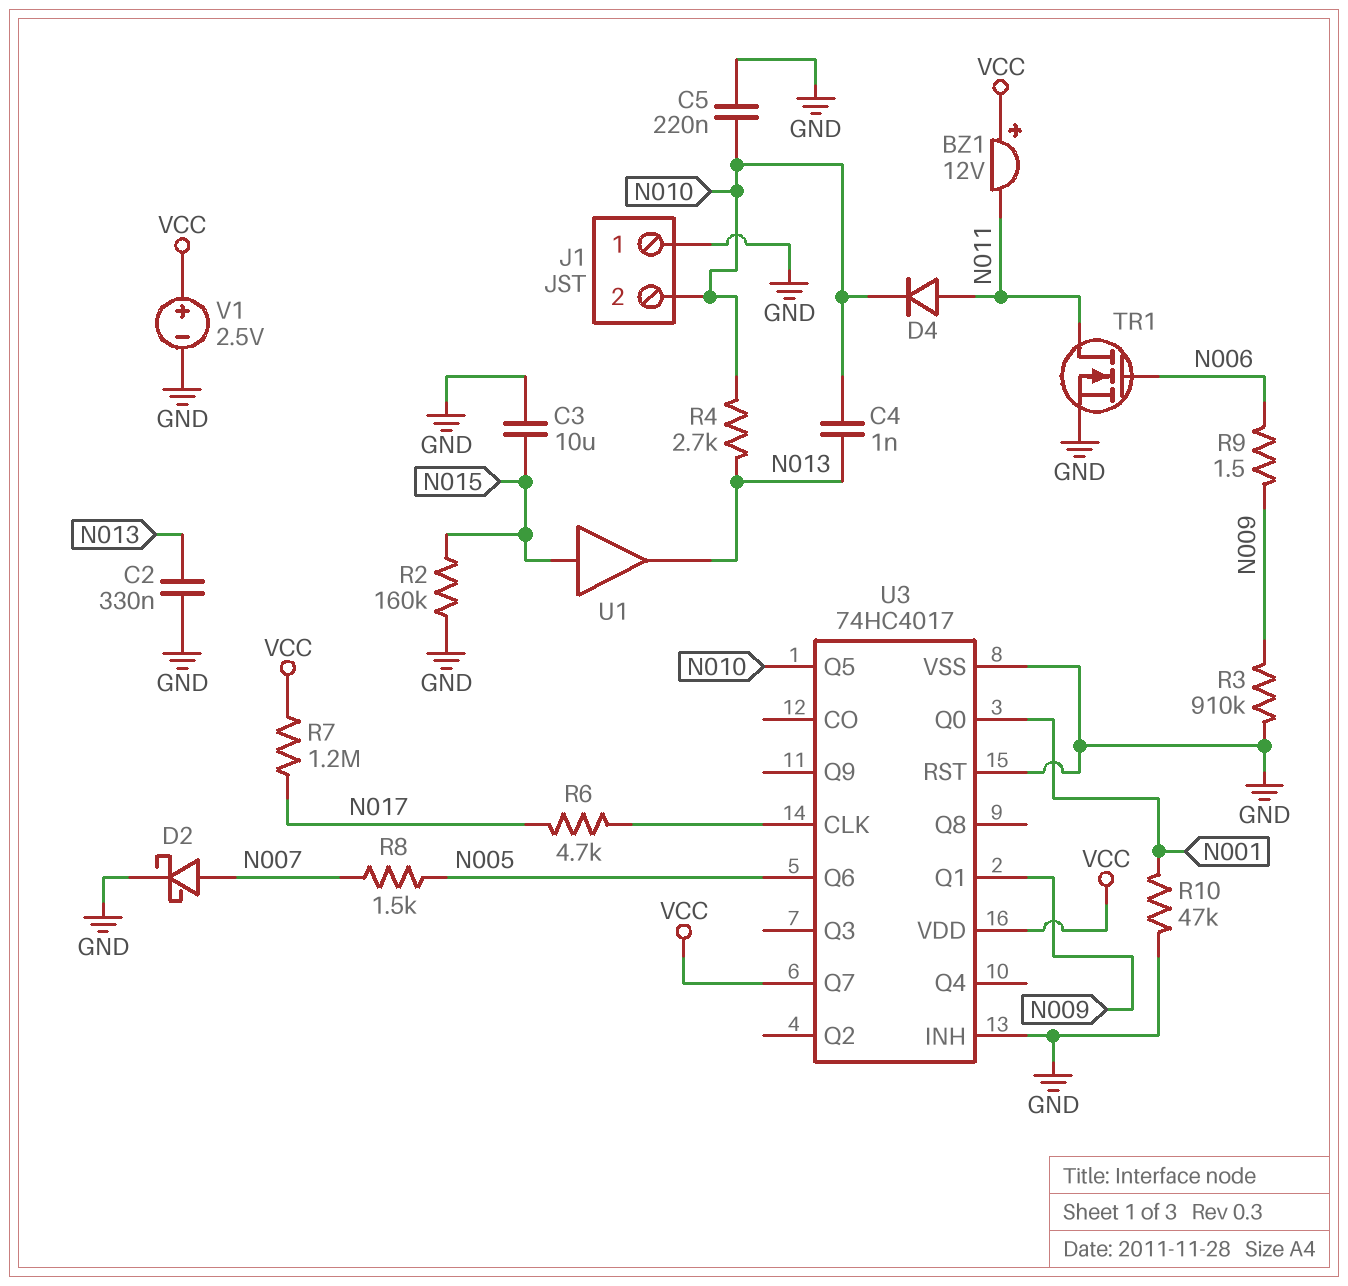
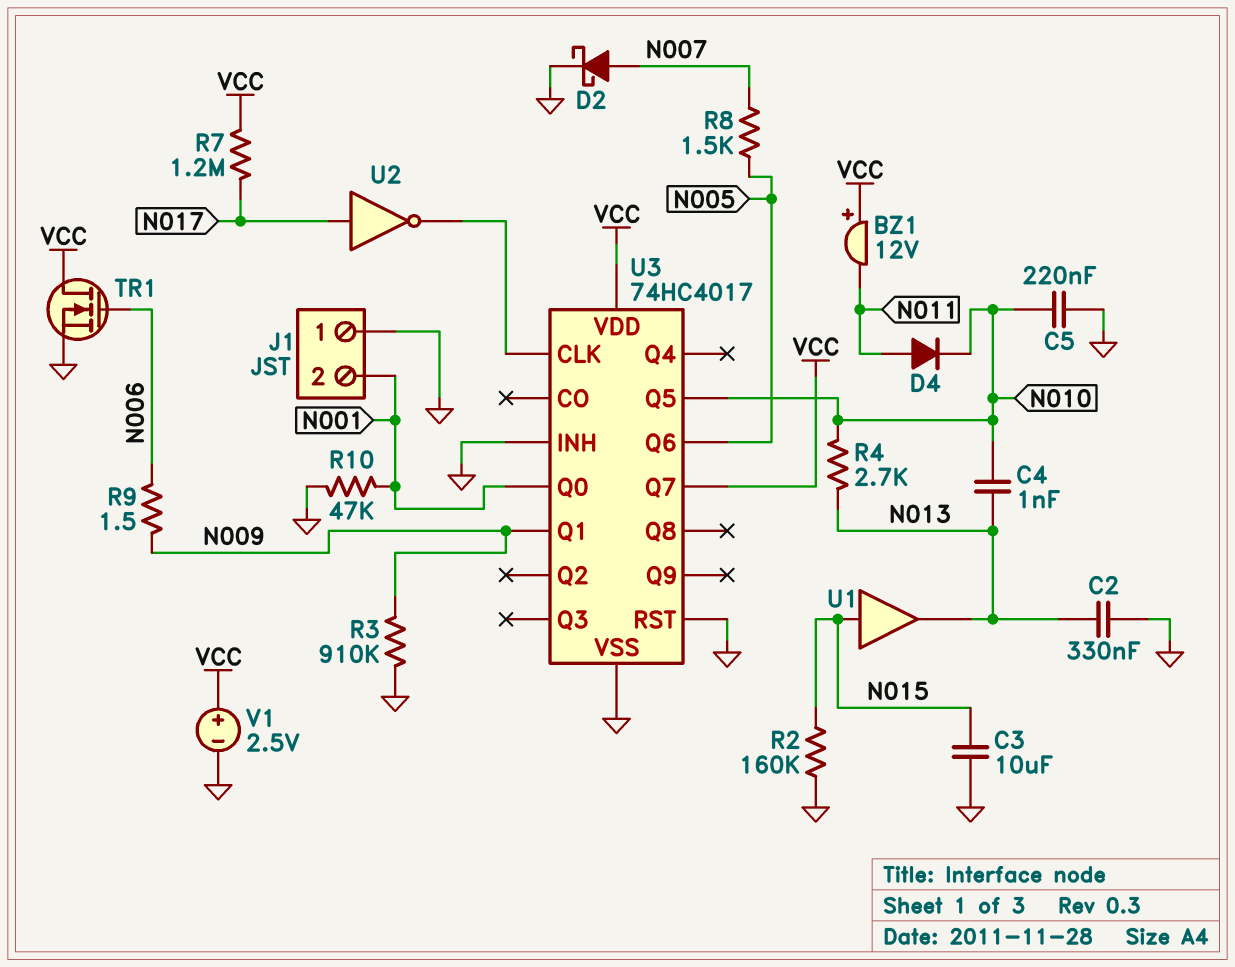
J1 pin 2: N010 -> N001
R6: 4.7k (N017, U3/CLK) -> none
TR1: NMOS (G N006, D N011, S GND) -> NMOS (G N006, D VCC, S GND)
U2: none -> NOT (in N017, out U3/CLK)

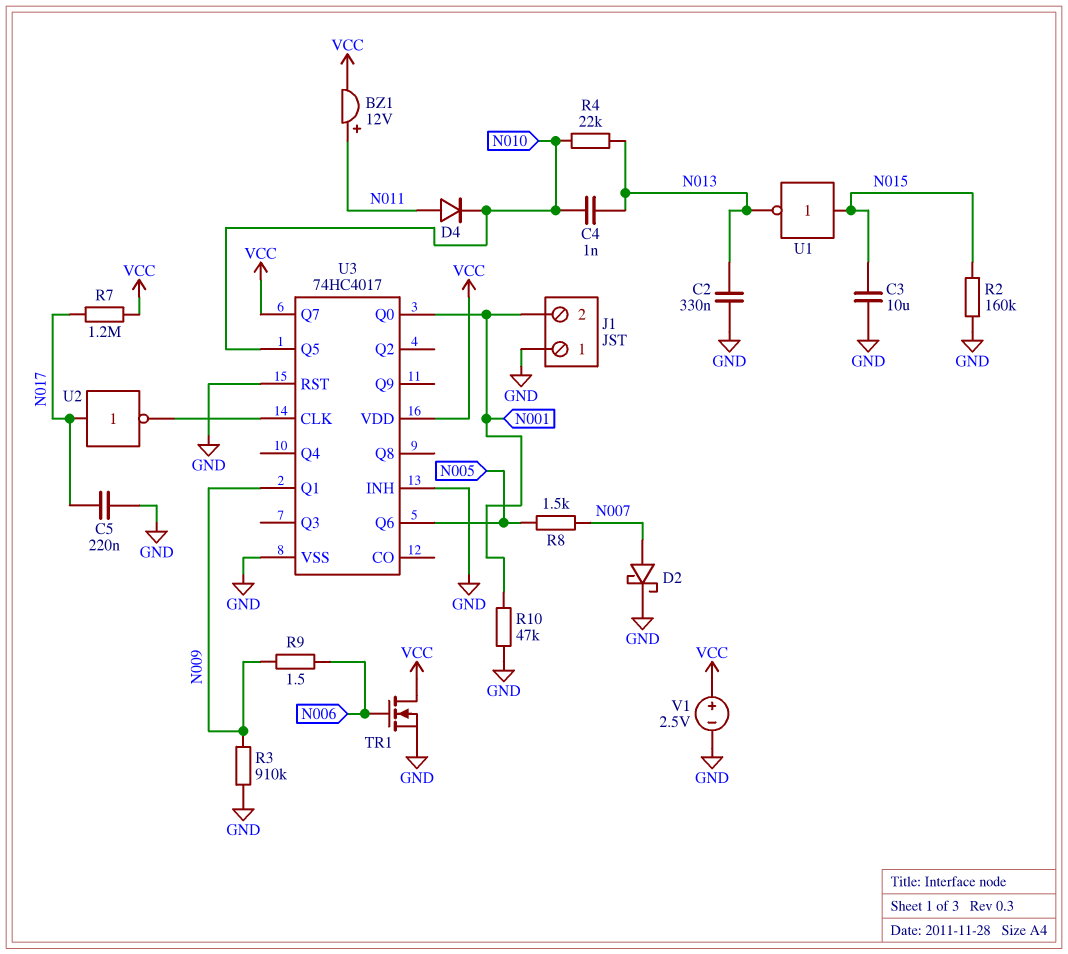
BZ1: buzzer 12V (plus VCC, minus N011) -> buzzer 12V (plus N011, minus VCC)
C5: 220nF (GND, N010) -> 220nF (GND, N017)
R4: 2.7k (N010, N013) -> 22k (N010, N013)
U1: buffer (in N015, out N013) -> NOT (in N015, out N013)

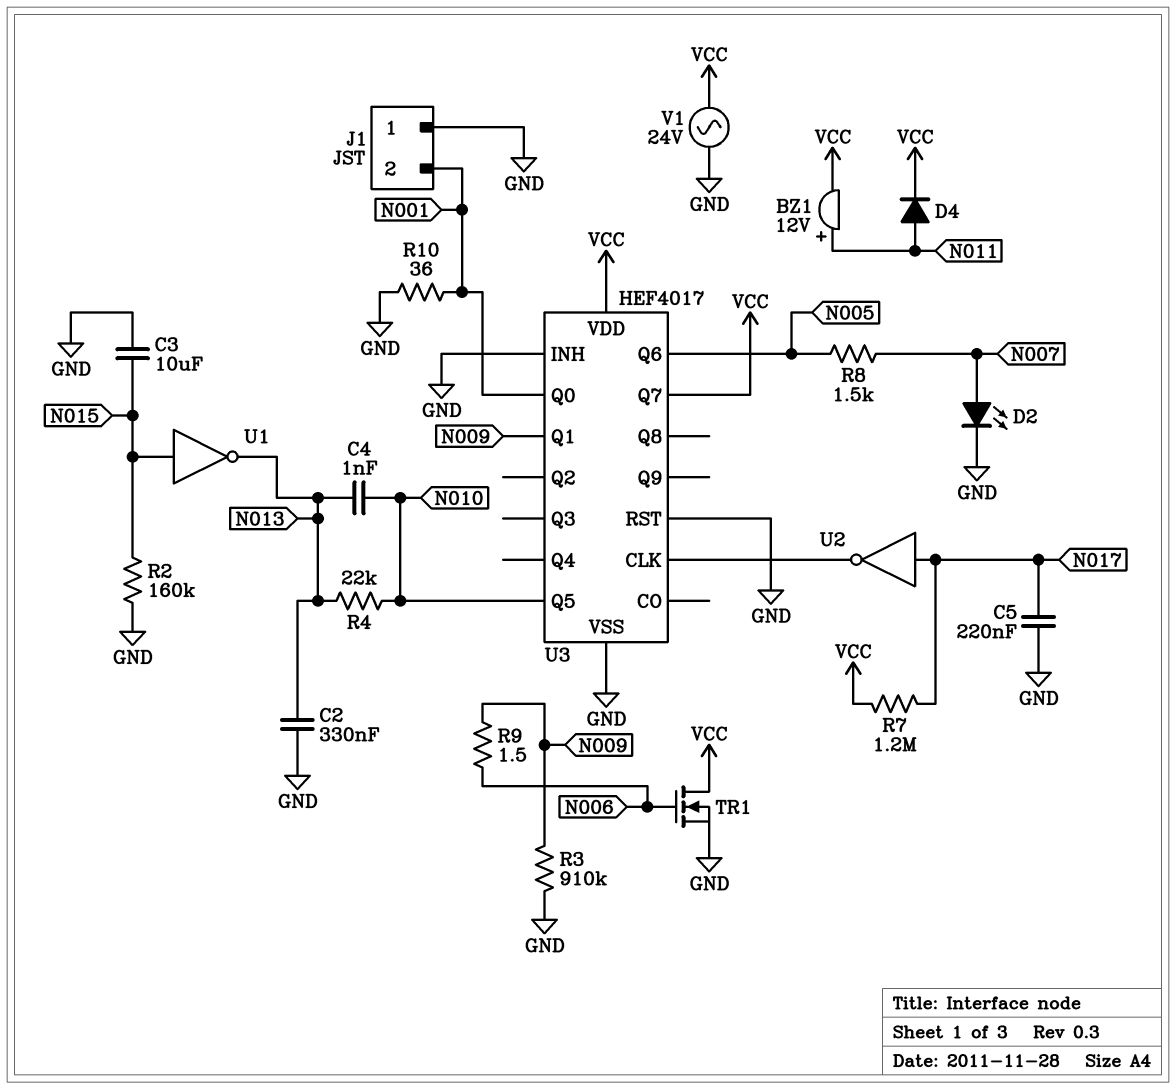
D2: schottky (A N007, K GND) -> LED (A N007, K GND)
D4: diode (A N011, K N010) -> diode (A N011, K VCC)
R10: 47k (GND, N001) -> 36 (GND, N001)
U3: 74HC4017 -> HEF4017
V1: 2.5V (plus VCC, minus GND) -> AC 24V (GND, VCC)

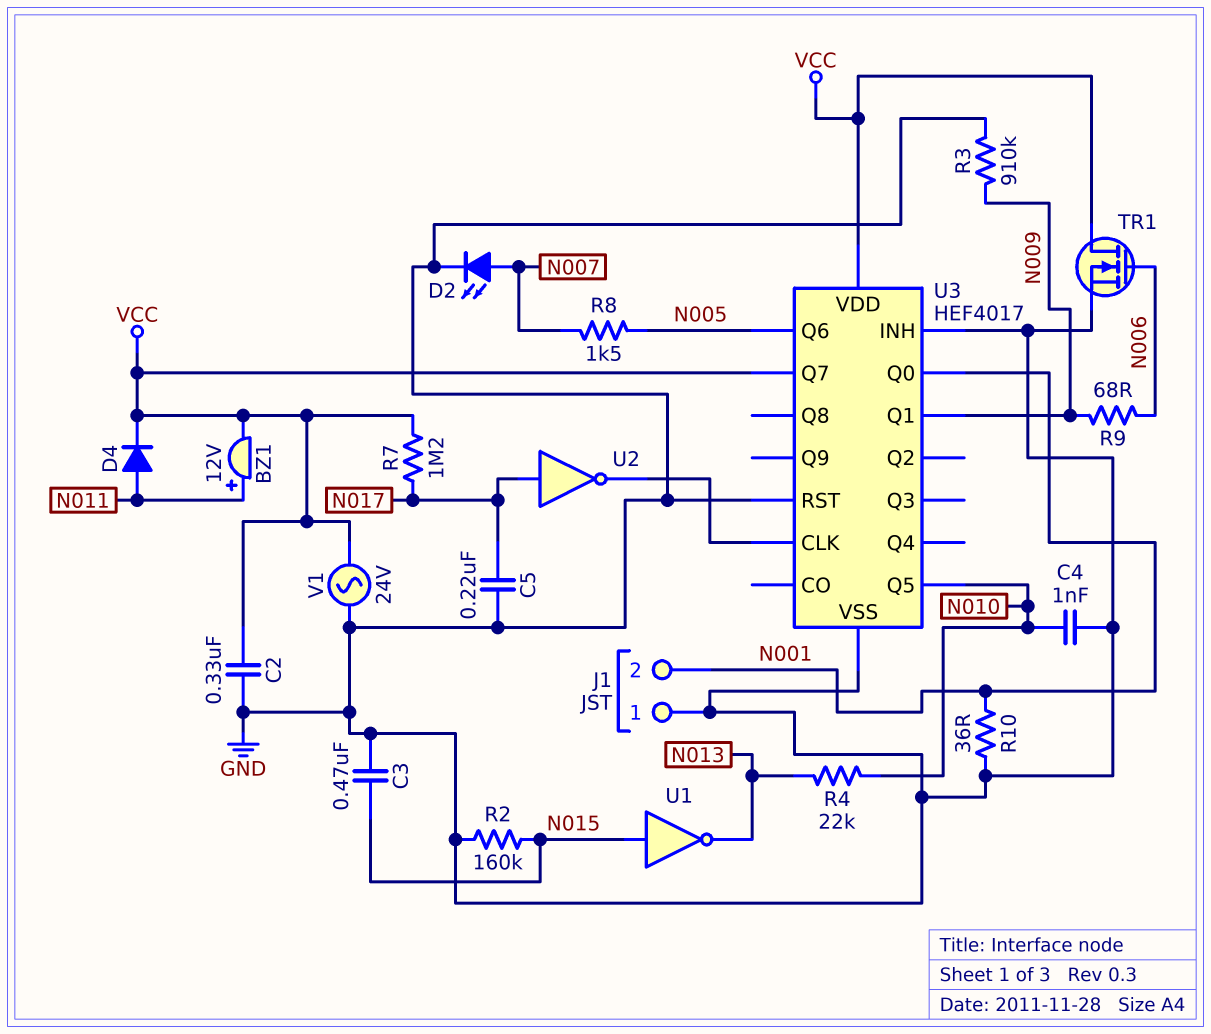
C2: 330nF (GND, N013) -> 330nF (GND, VCC)
C3: 10uF (GND, N015) -> 470nF (GND, N015)
C4: 1nF (N010, N013) -> 1nF (GND, N010)
R9: 1.5 (N006, N009) -> 68 (N006, N009)

